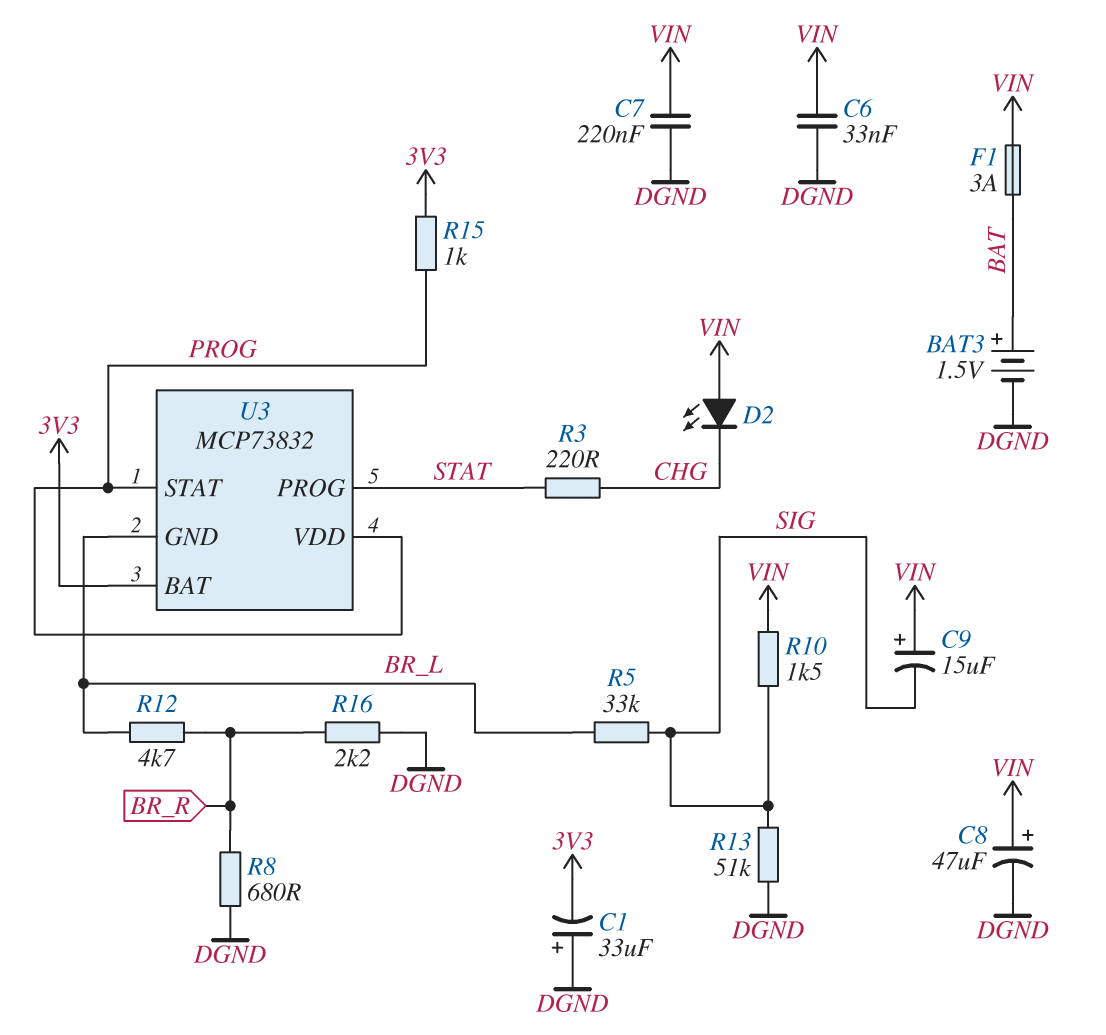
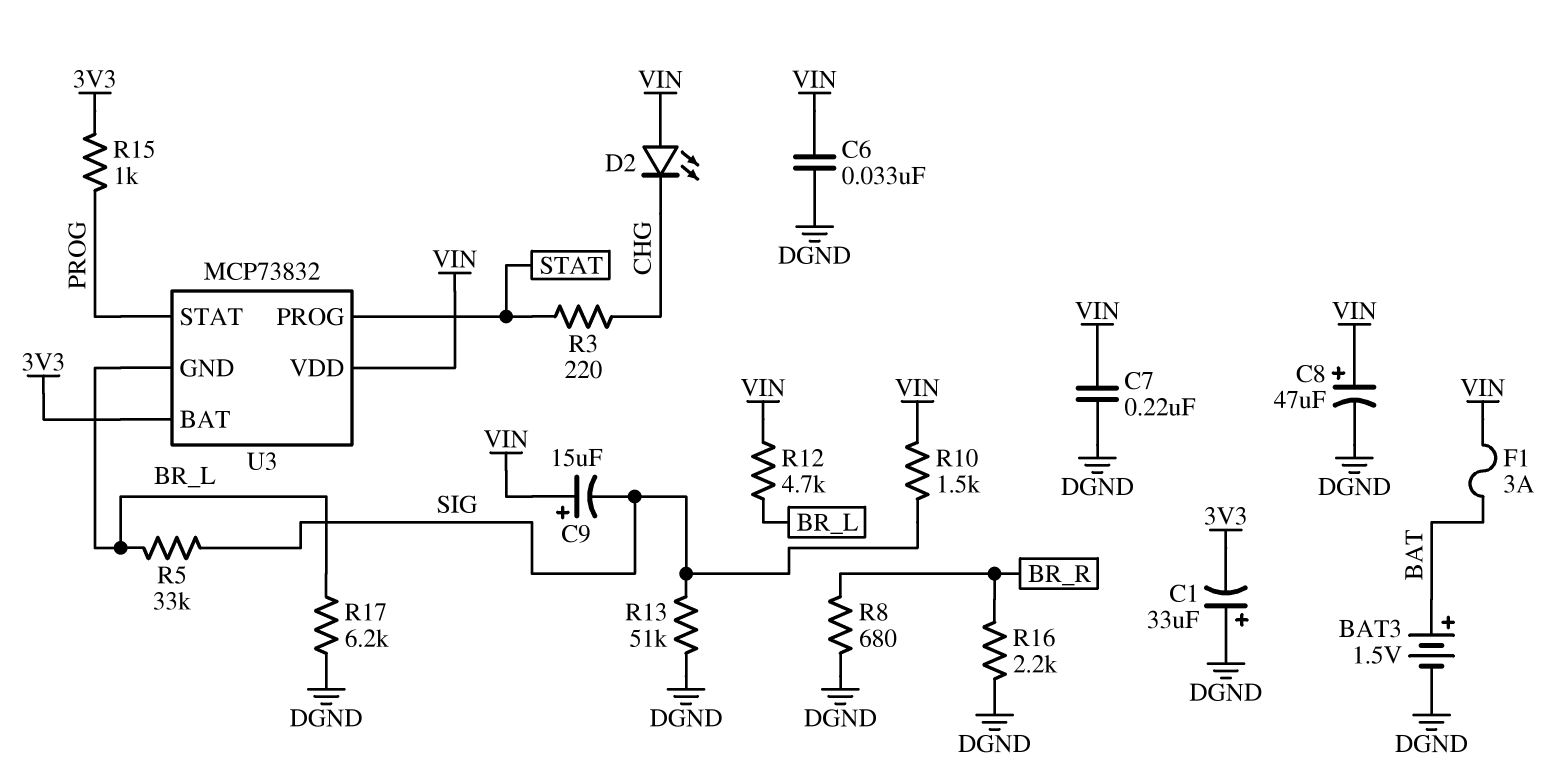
R12: 4.7k (BR_L, BR_R) -> 4.7k (BR_L, VIN)
R17: none -> 6.2k (BR_L, DGND)
U3 pin VDD: PROG -> VIN

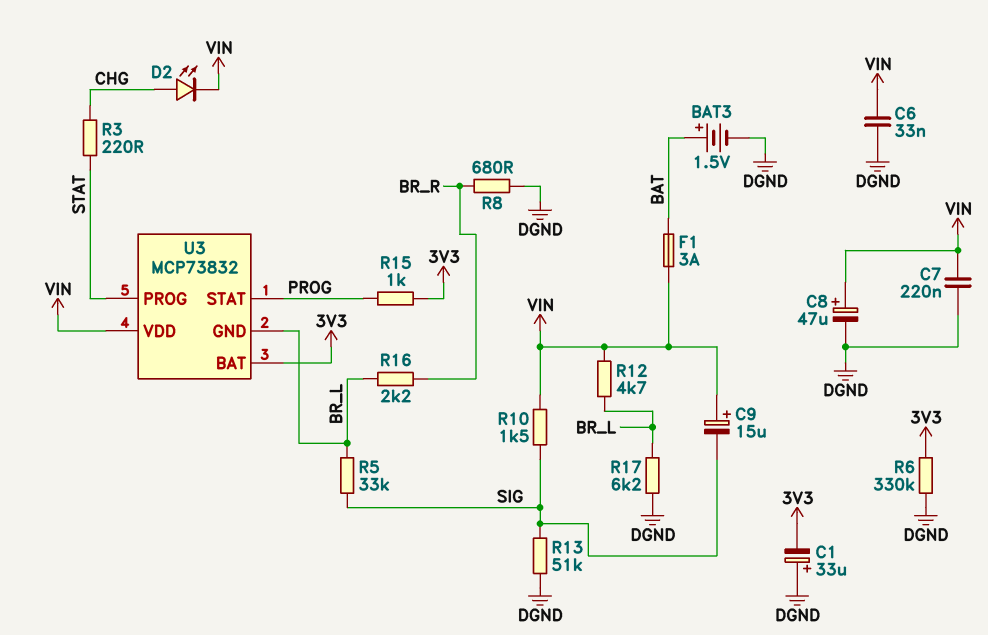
D2: LED (A VIN, K CHG) -> LED (A CHG, K VIN)
R6: none -> 330k (3V3, DGND)
R16: 2.2k (BR_R, DGND) -> 2.2k (BR_L, BR_R)

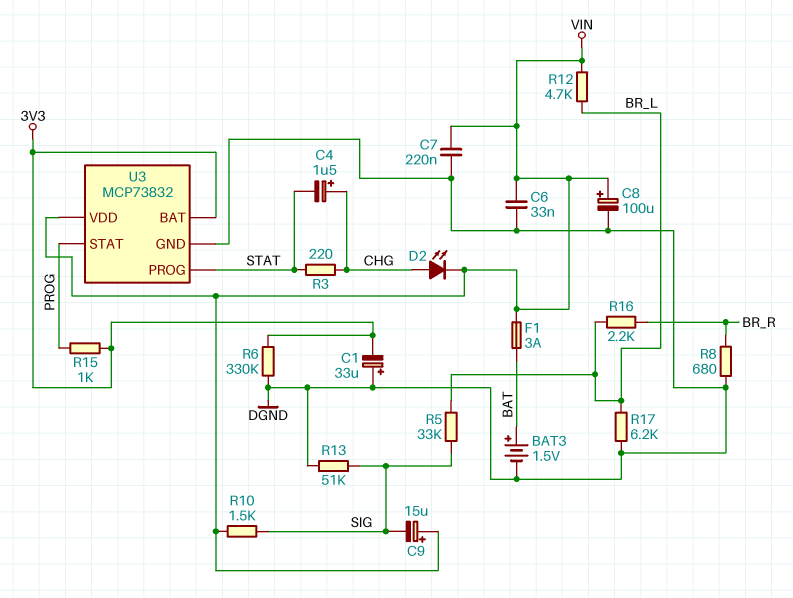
C4: none -> 1.5uF (plus CHG, minus STAT)
C8: 47uF (plus VIN, minus DGND) -> 100uF (plus VIN, minus DGND)
U3 pin GND: BR_L -> DGND

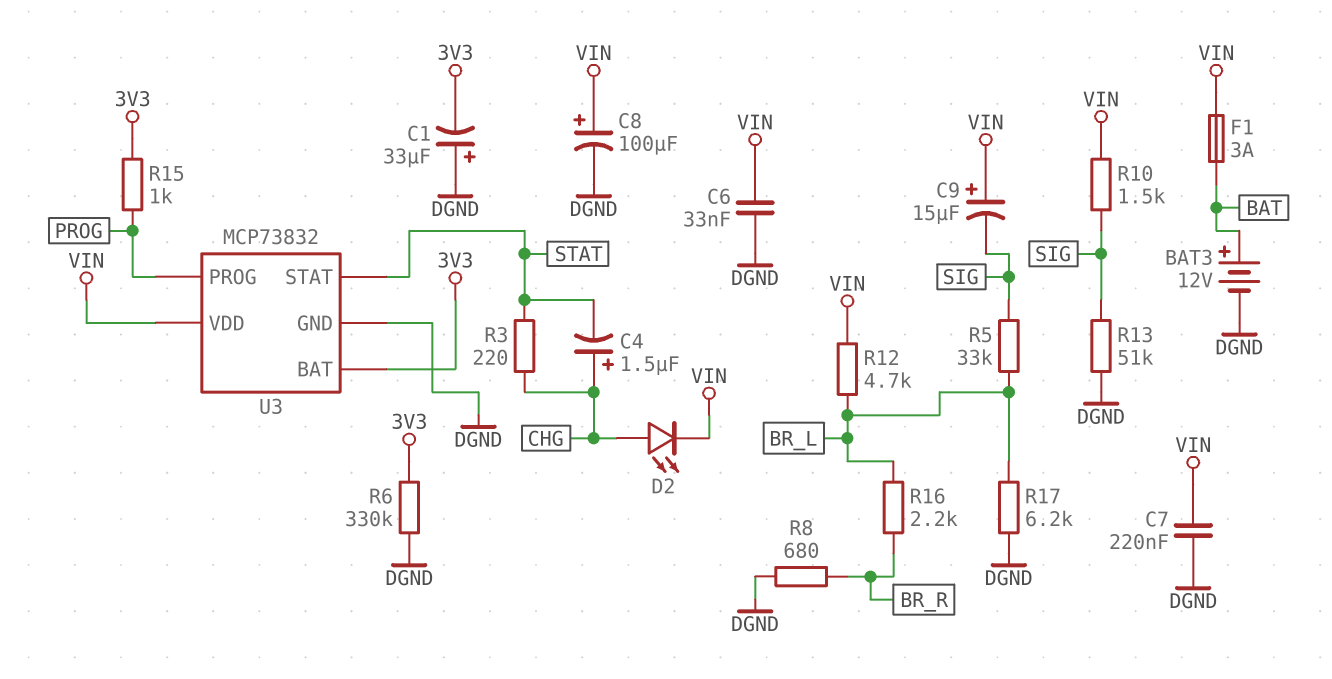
BAT3: 1.5V (plus BAT, minus DGND) -> 12V (plus BAT, minus DGND)
U3 pin PROG: STAT -> PROG
U3 pin STAT: PROG -> STAT

